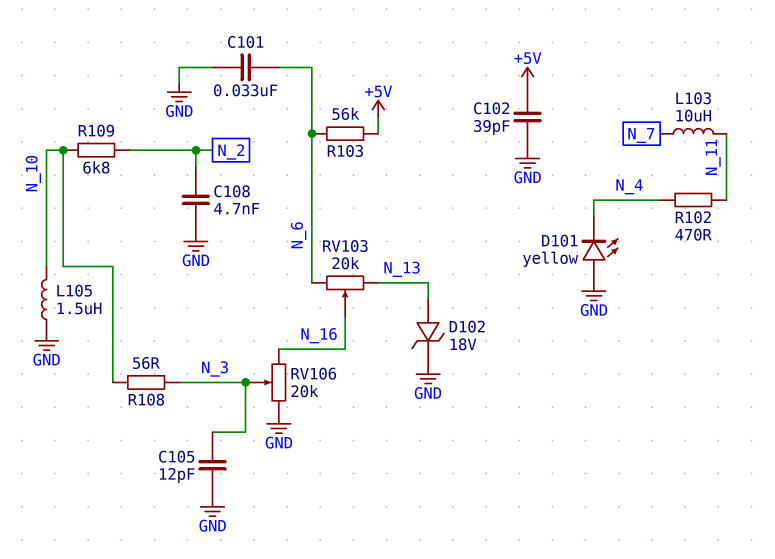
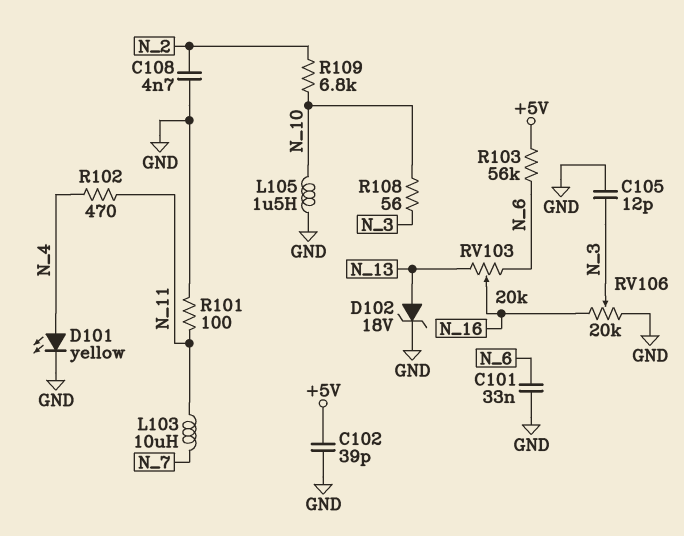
D101: LED yellow (A GND, K N_4) -> LED yellow (A N_4, K GND)
R101: none -> 100 (GND, N_11)

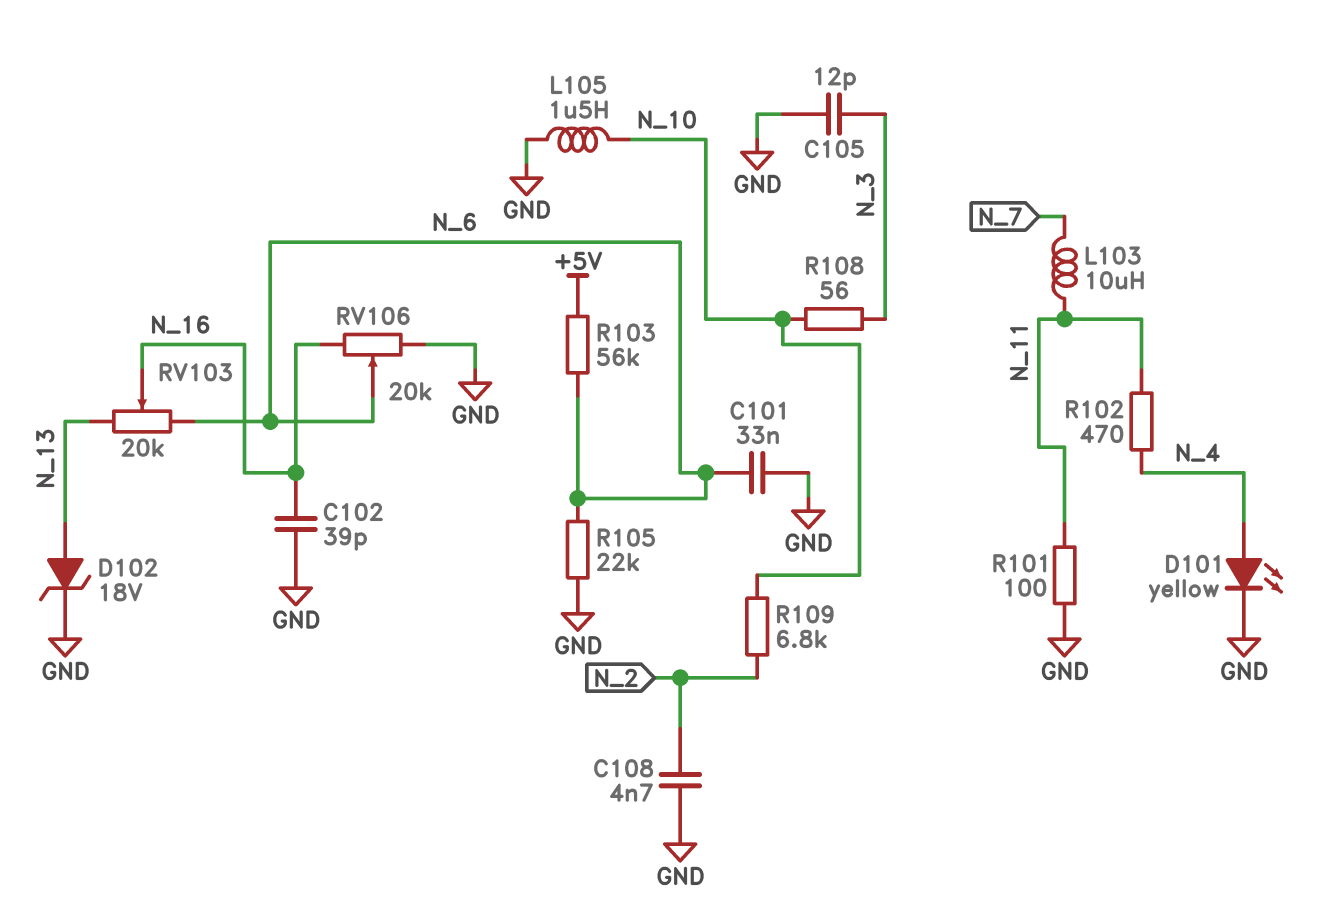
C102: 39pF (+5V, GND) -> 39pF (GND, N_16)
R105: none -> 22k (GND, N_6)
RV106: 20k (GND, N_16, wiper N_3) -> 20k (GND, N_16, wiper N_6)

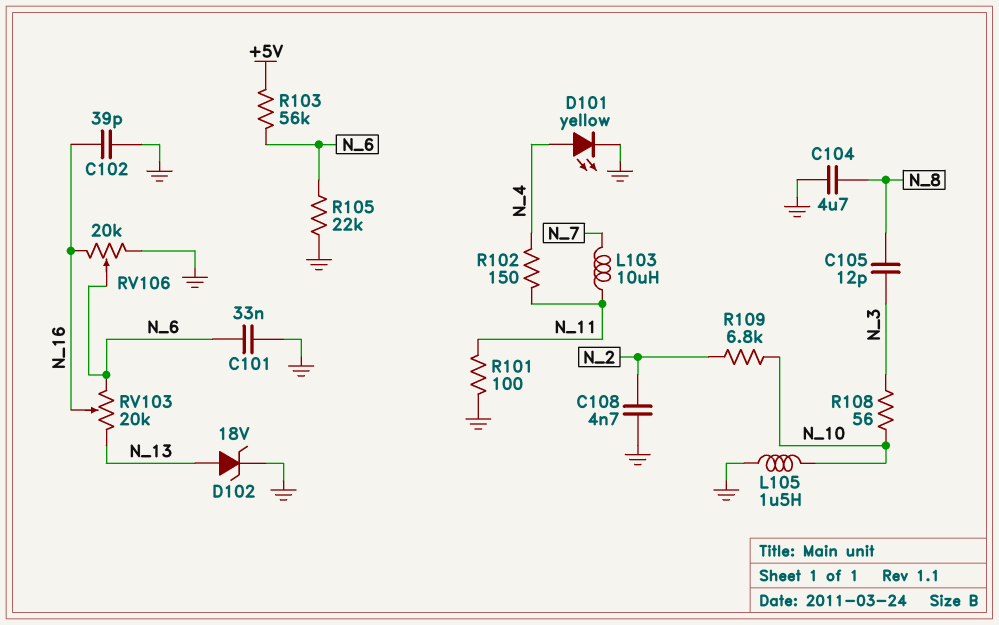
C104: none -> 4.7uF (GND, N_8)
C105: 12pF (GND, N_3) -> 12pF (N_3, N_8)
R102: 470 (N_4, N_11) -> 150 (N_4, N_11)

